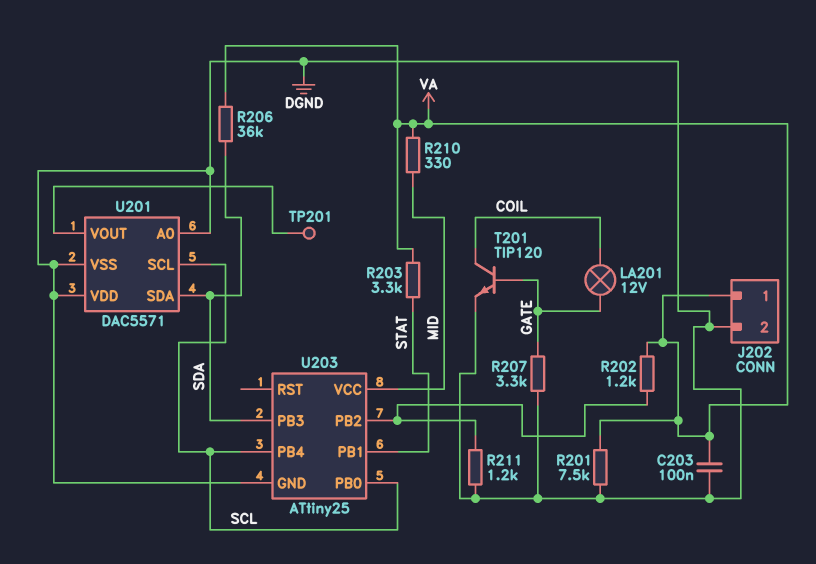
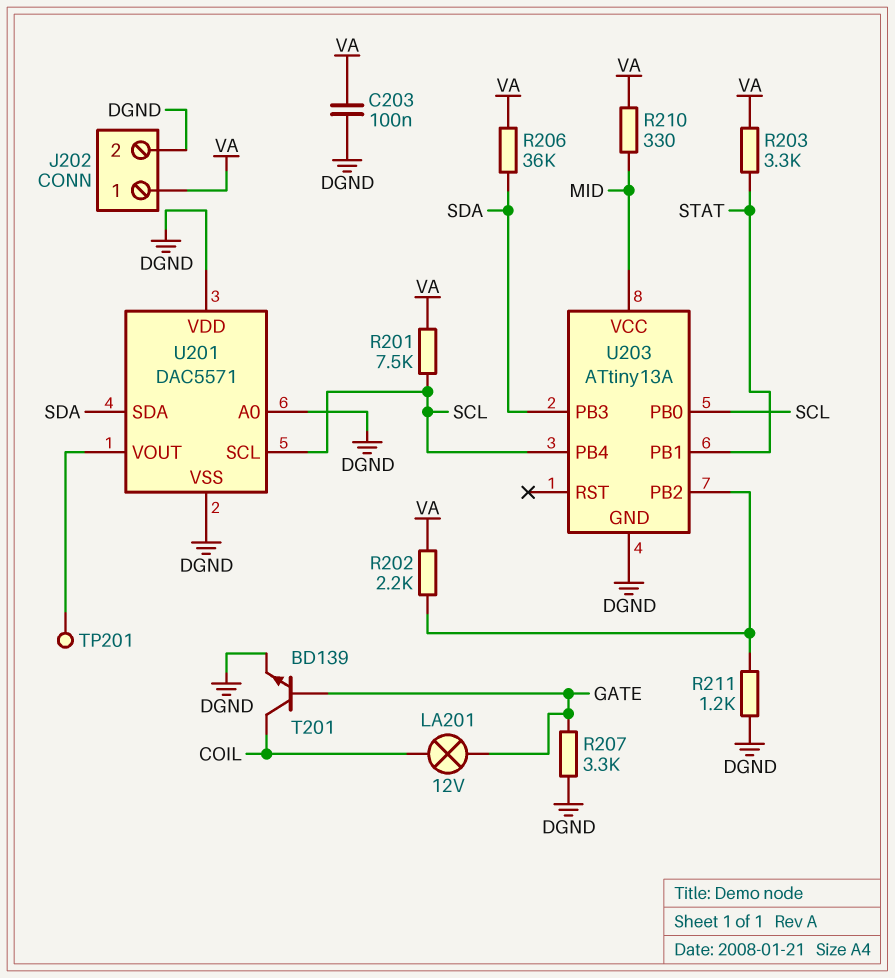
R201: 7.5k (DGND, VA) -> 7.5k (SCL, VA)
R202: 1.2k (U203/PB2, VA) -> 2.2k (U203/PB2, VA)
T201: NPN TIP120 (B GATE, C COIL, E DGND) -> NPN BD139 (B GATE, C COIL, E DGND)
U203: ATtiny25 -> ATtiny13A

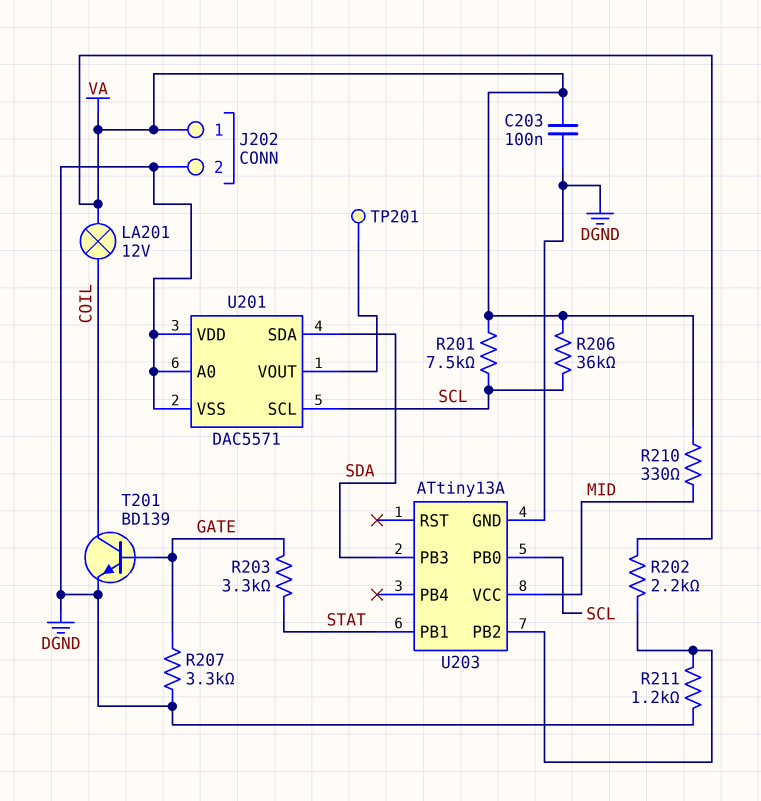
LA201: lamp 12V (COIL, GATE) -> lamp 12V (COIL, VA)
R203: 3.3k (STAT, VA) -> 3.3k (GATE, STAT)
R206: 36k (SDA, VA) -> 36k (SCL, VA)
U203 pin PB4: SCL -> none

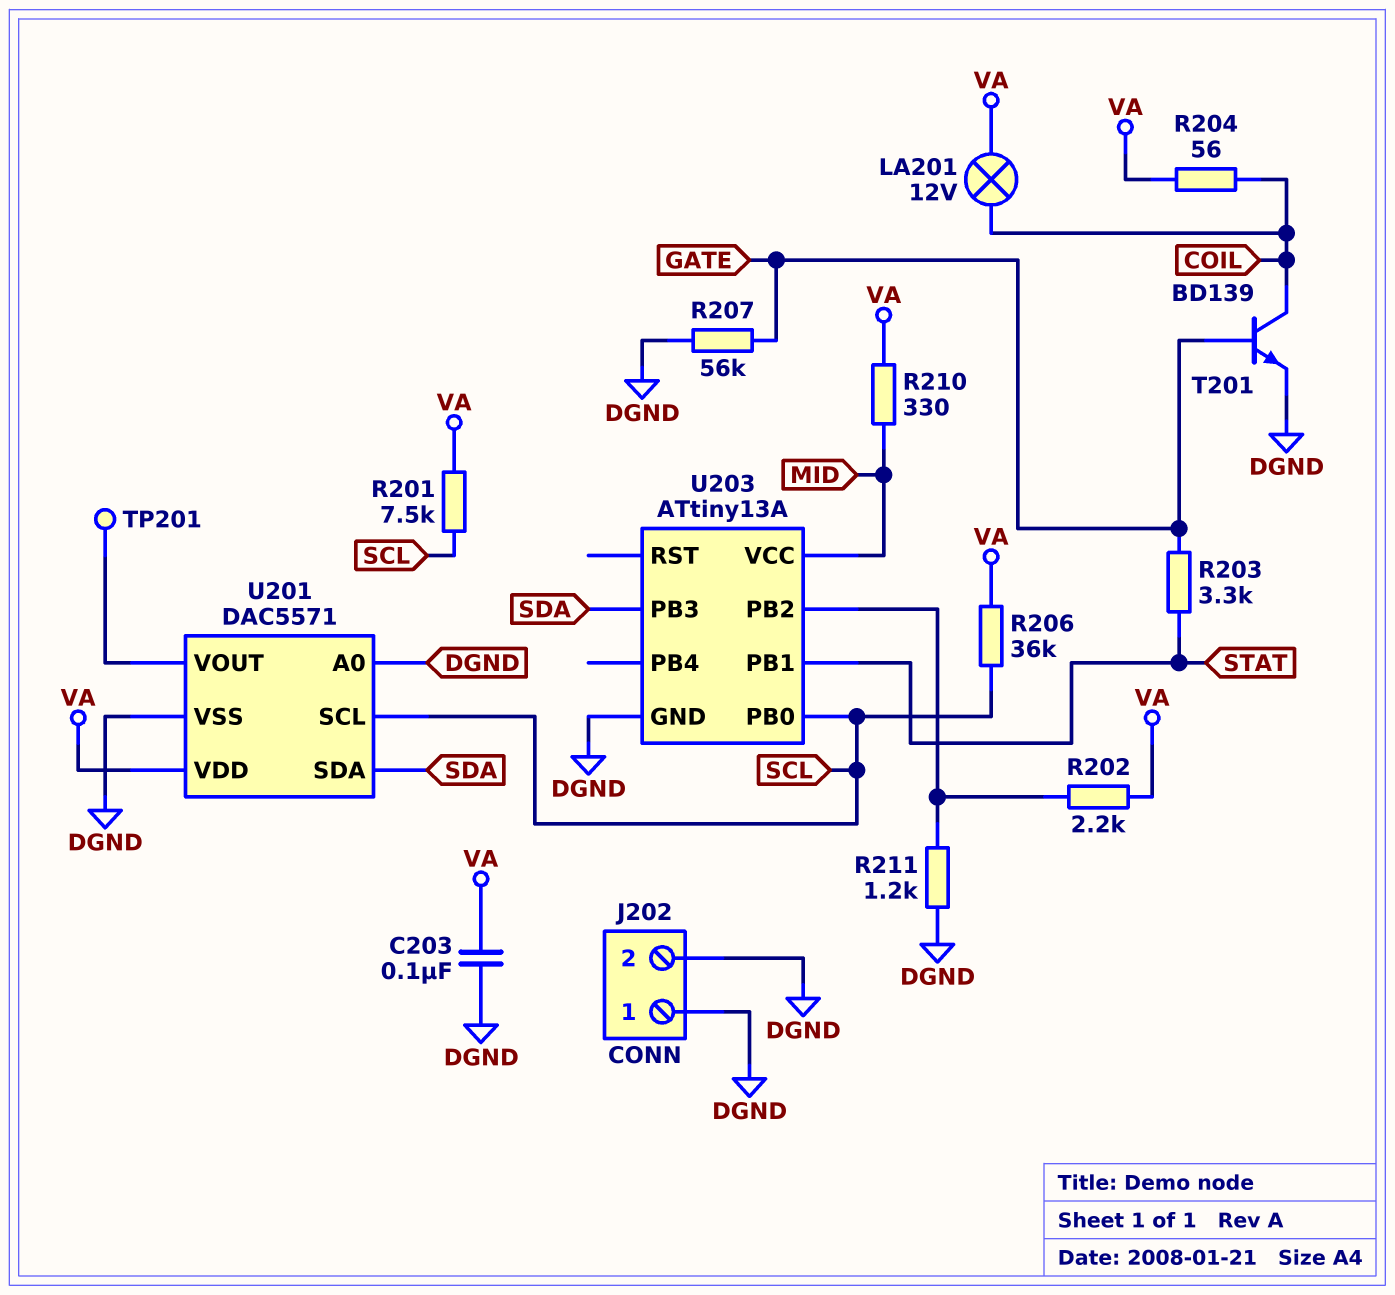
J202 pin 1: VA -> DGND
R204: none -> 56 (COIL, VA)
R207: 3.3k (DGND, GATE) -> 56k (DGND, GATE)
U201 pin VDD: DGND -> VA

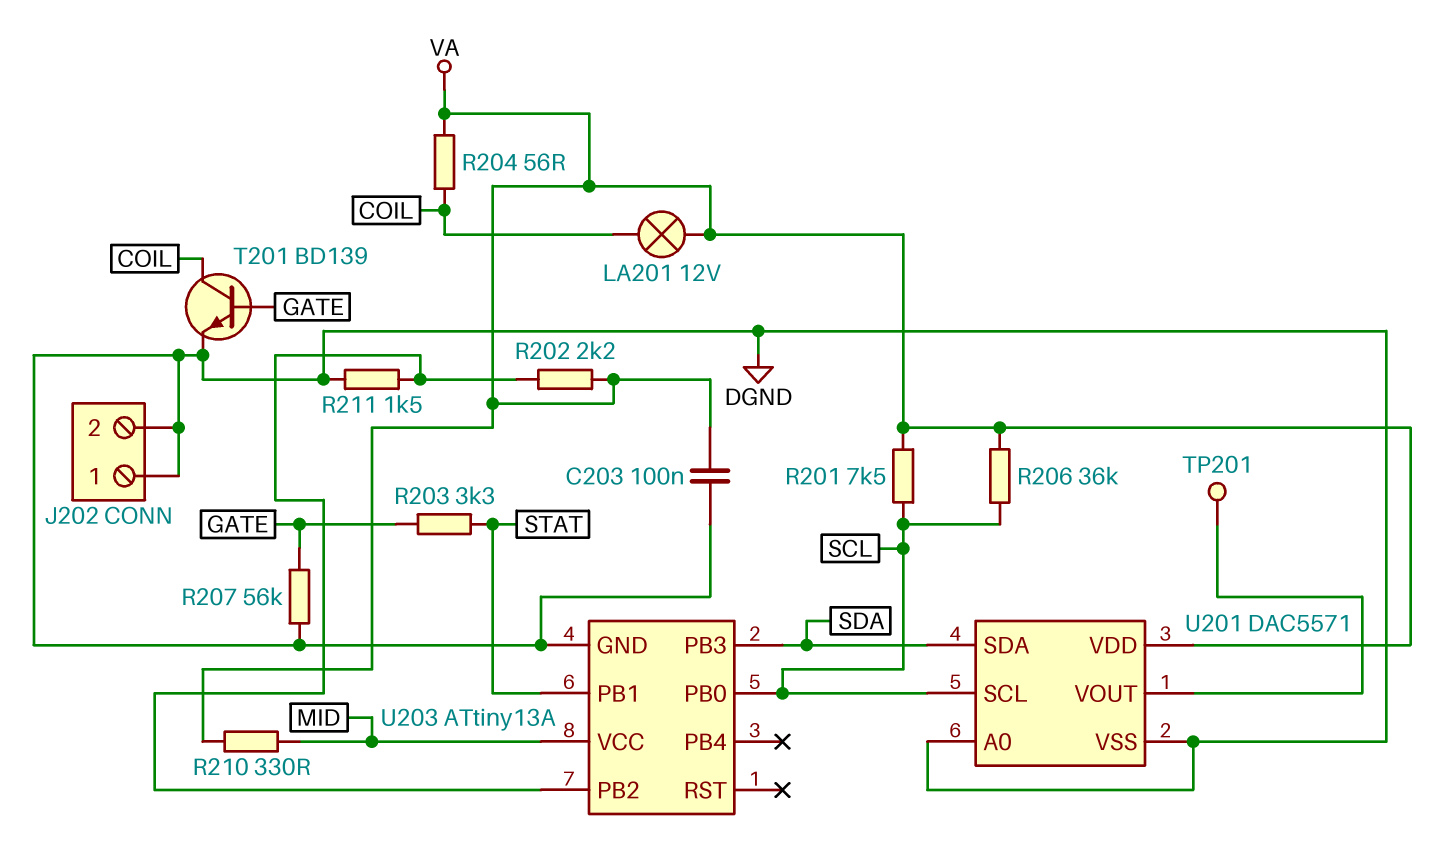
R211: 1.2k (DGND, U203/PB2) -> 1.5k (DGND, U203/PB2)

